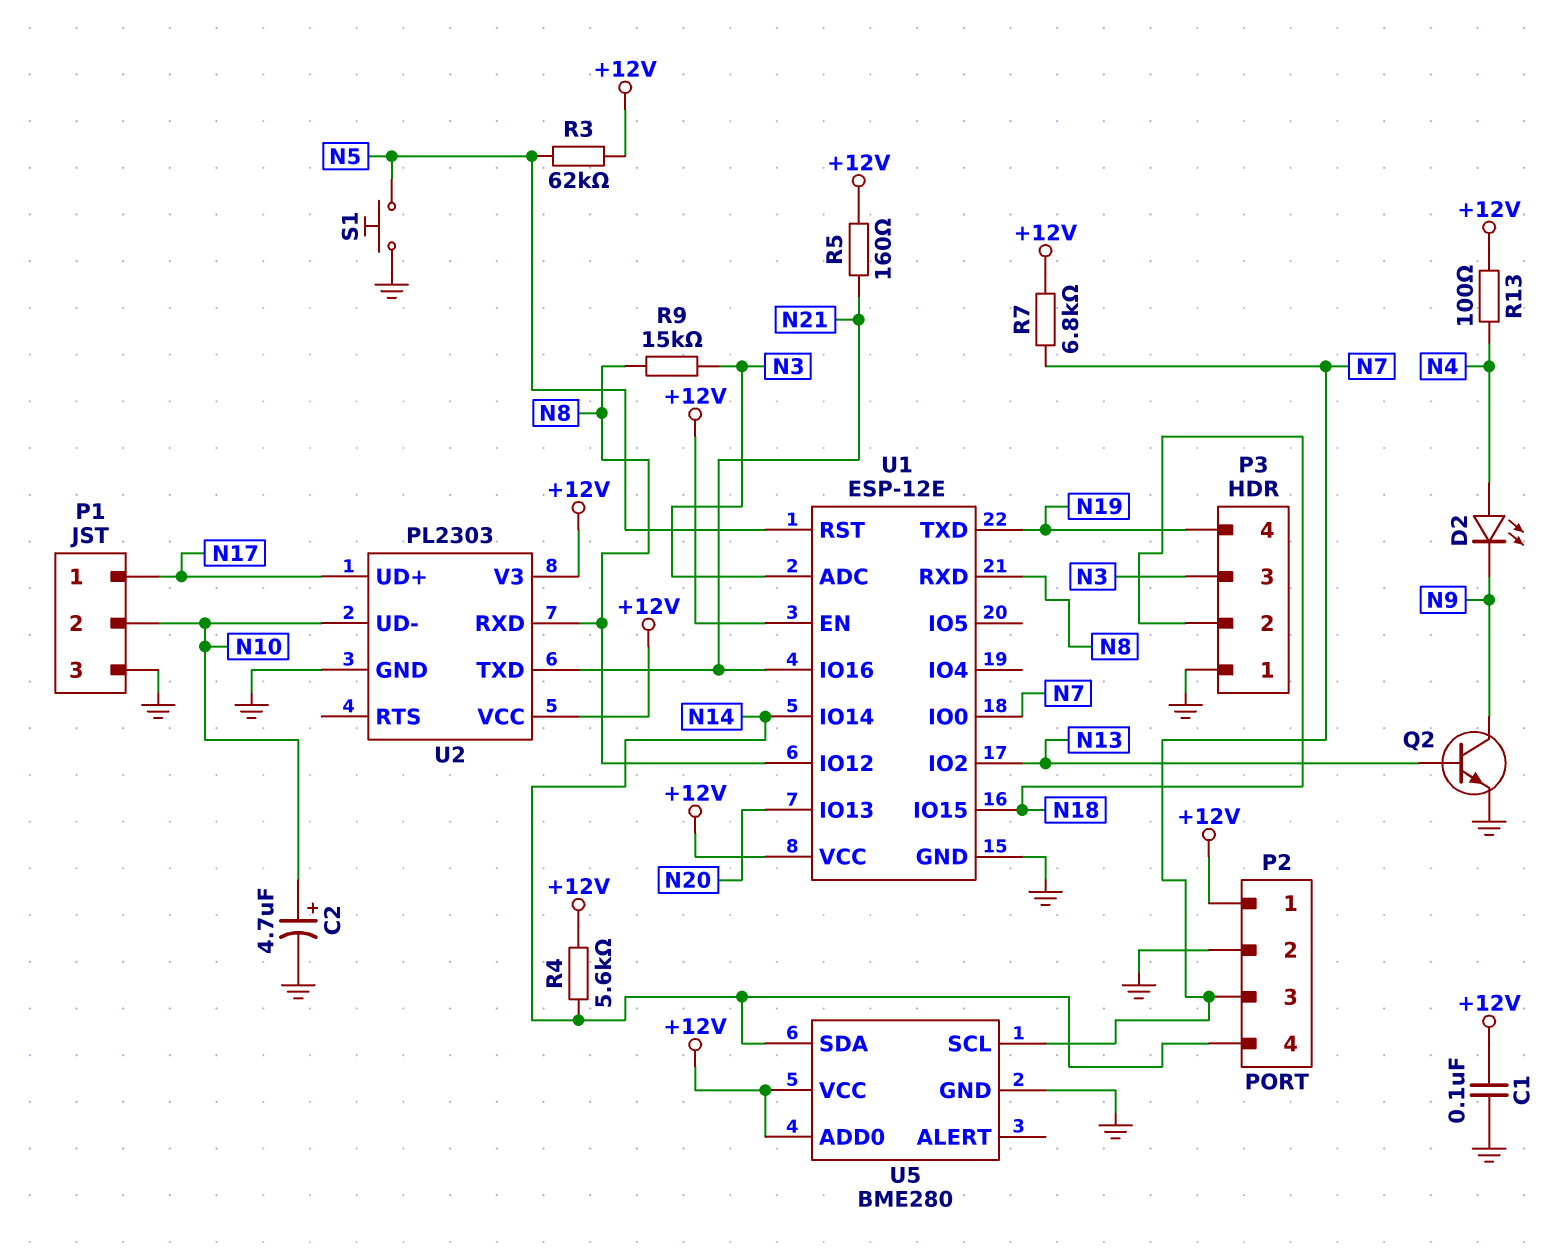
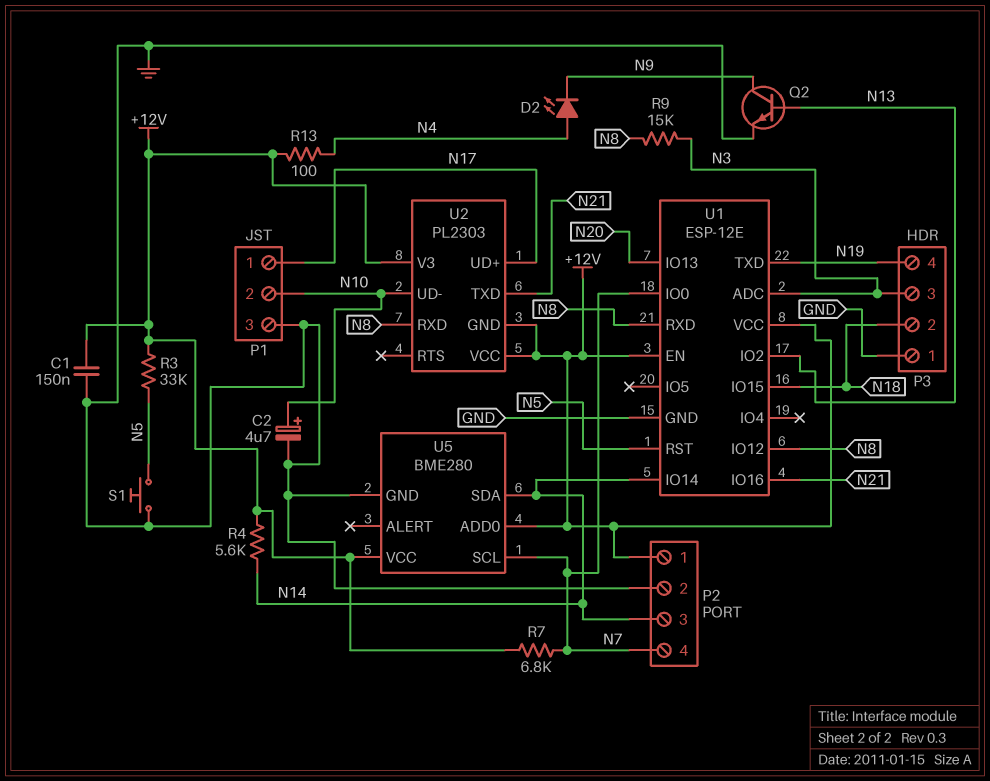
C1: 100nF (+12V, GND) -> 150nF (+12V, GND)
P2 pin 3: N7 -> N14
P2 pin 4: N14 -> N7
R3: 62k (+12V, N5) -> 33k (+12V, N5)
R5: 160 (+12V, N21) -> none
U2 pin GND: GND -> +12V

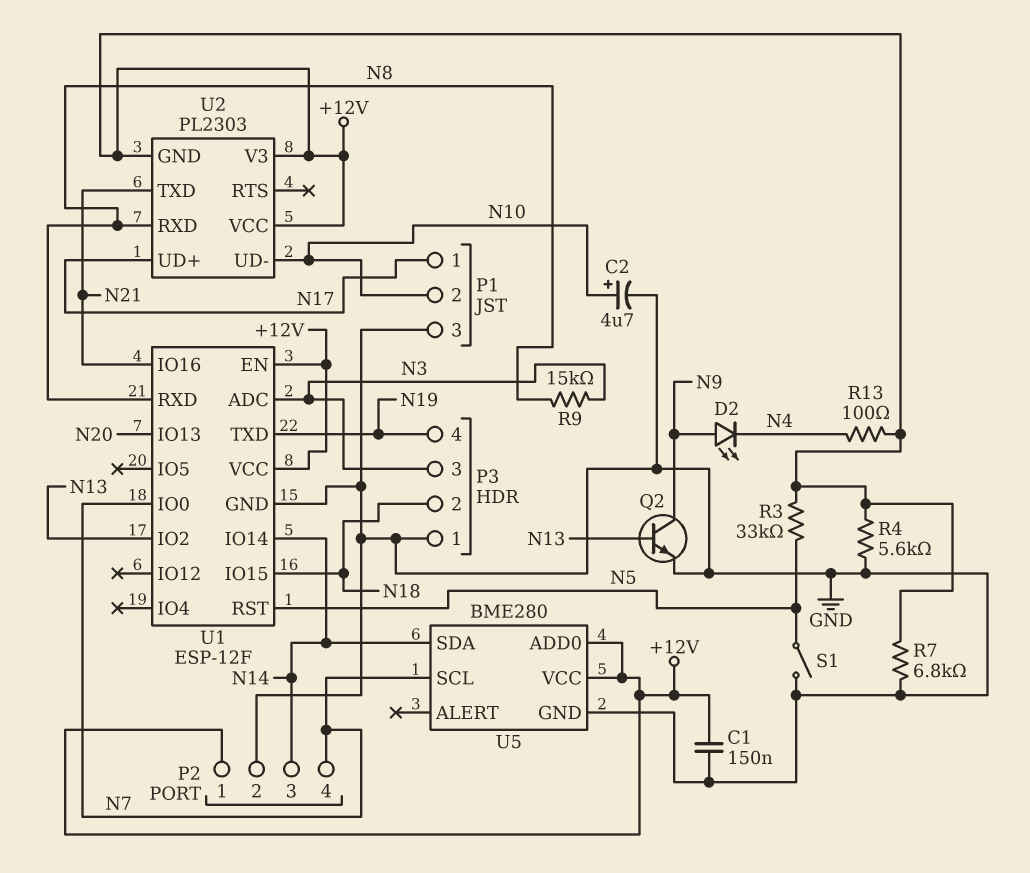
D2: LED (A N4, K N9) -> LED (A N9, K N4)
R4: 5.6k (+12V, N14) -> 5.6k (+12V, GND)
R7: 6.8k (+12V, N7) -> 6.8k (+12V, GND)
S1: button (GND, N5) -> switch (GND, N5)
U1: ESP-12E -> ESP-12F
U1 pin IO12: N8 -> none

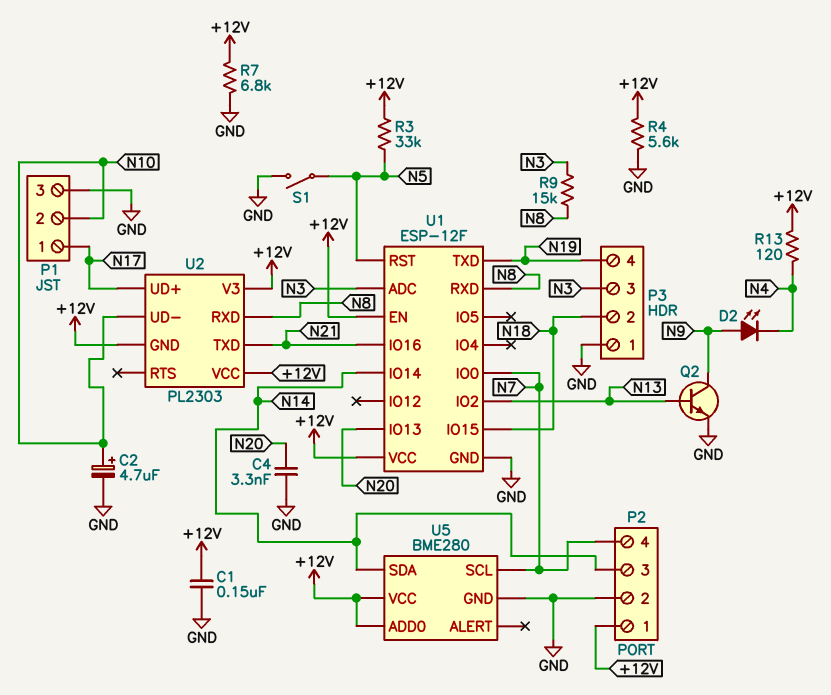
C4: none -> 3.3nF (GND, N20)
R13: 100 (+12V, N4) -> 120 (+12V, N4)

